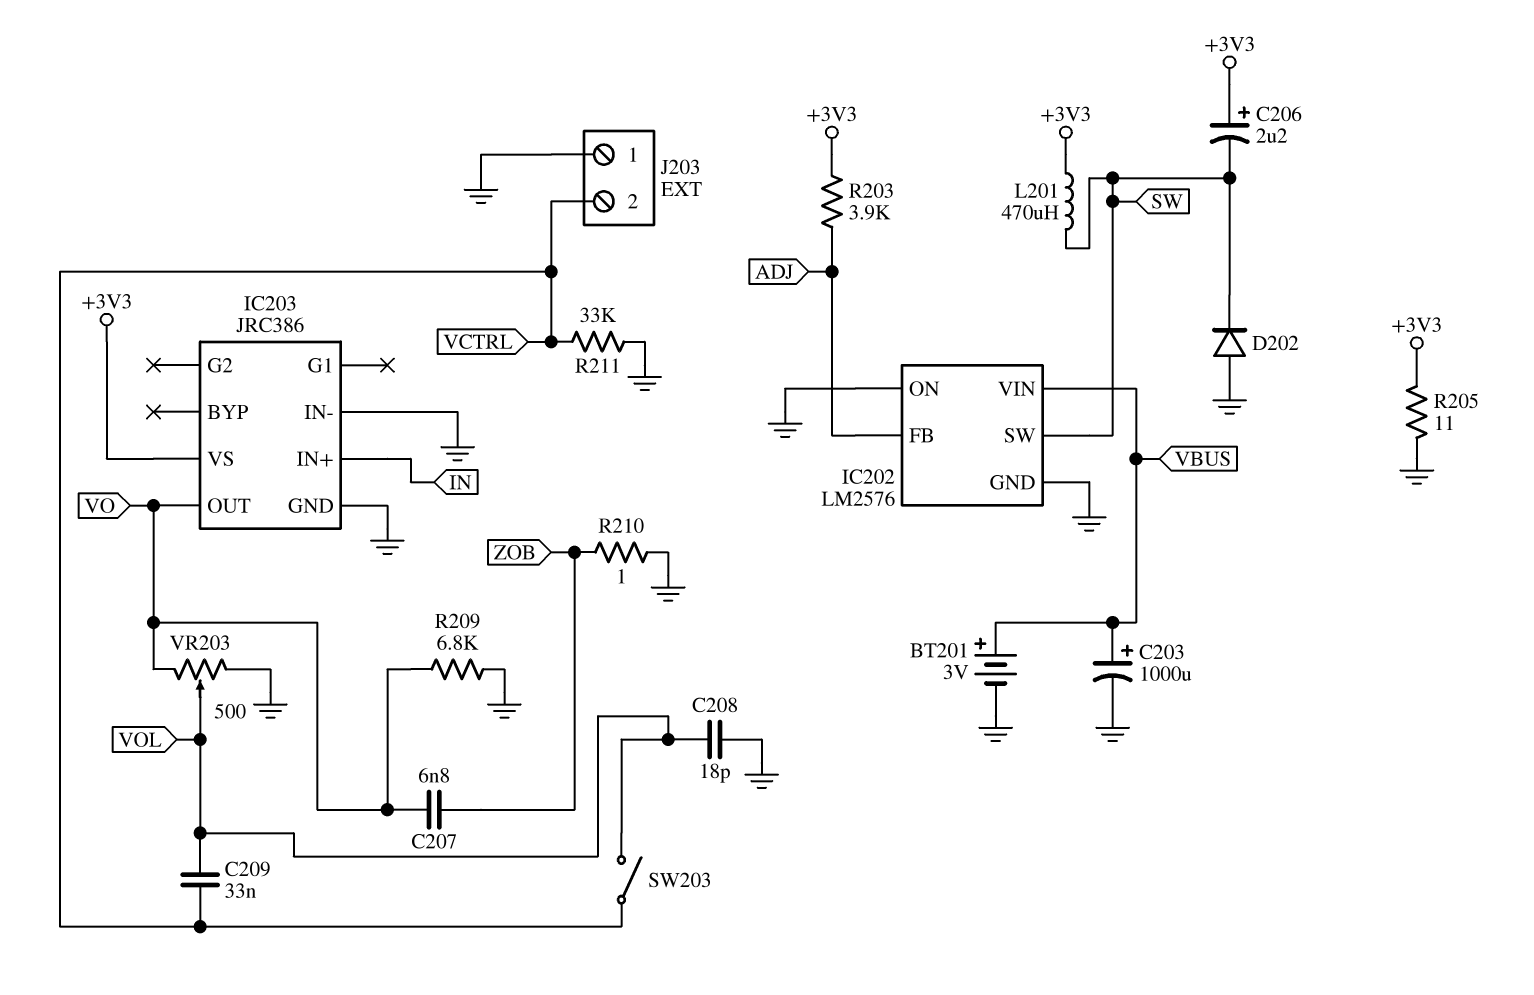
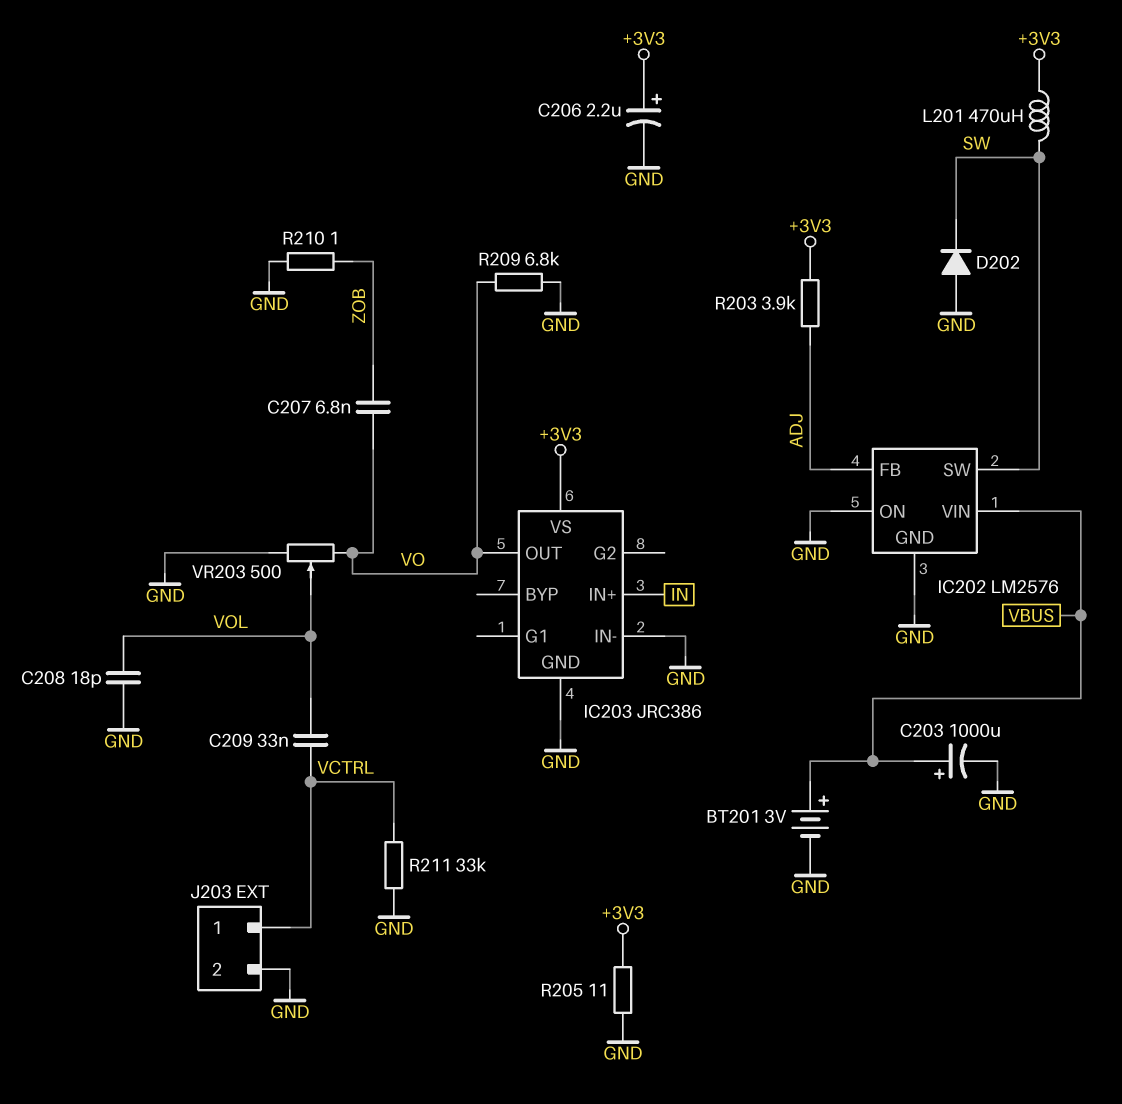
C206: 2.2uF (plus +3V3, minus SW) -> 2.2uF (plus +3V3, minus GND)
J203 pin 1: GND -> VCTRL
J203 pin 2: VCTRL -> GND
SW203: switch (VCTRL, VOL) -> none

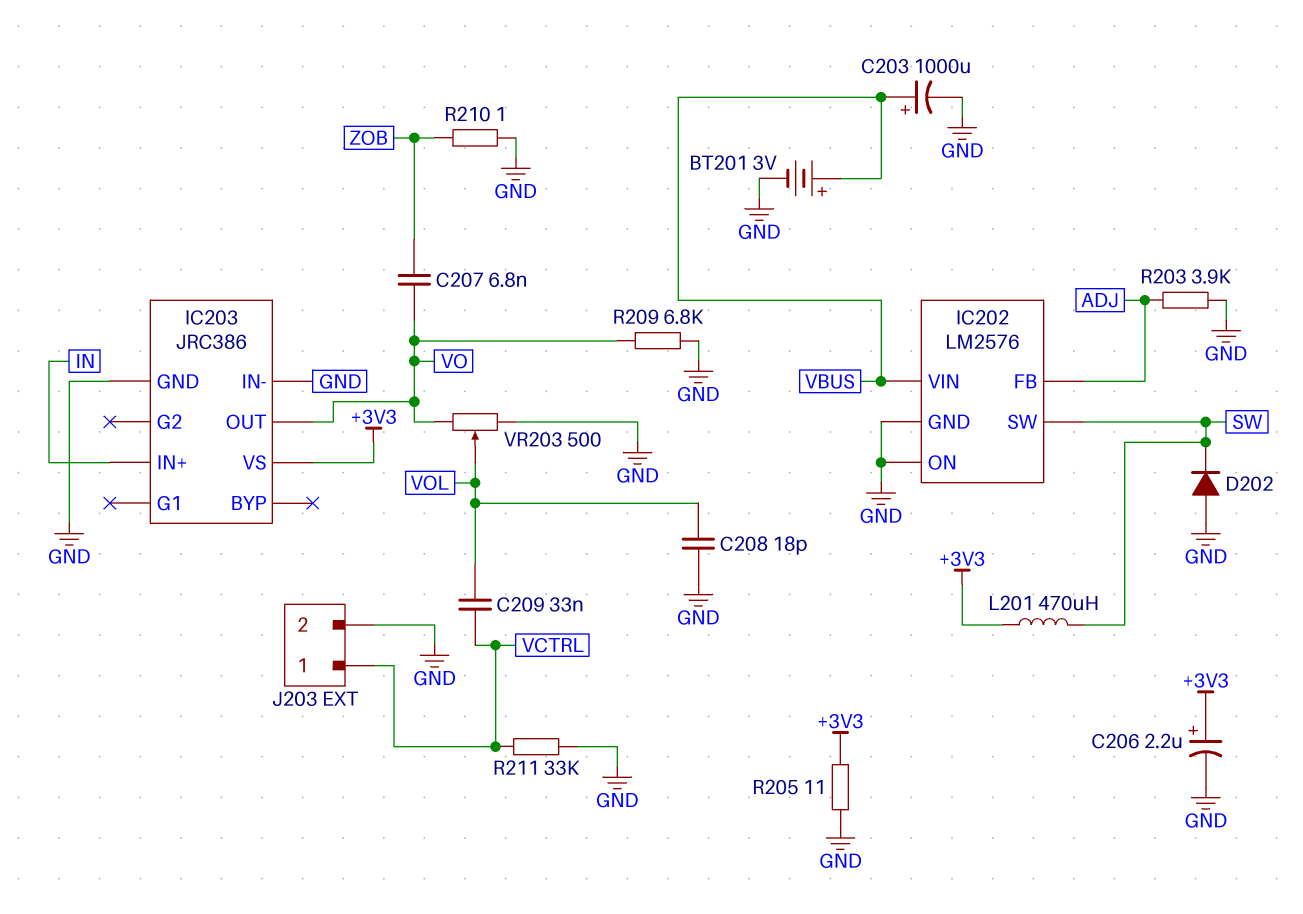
R203: 3.9k (+3V3, ADJ) -> 3.9k (ADJ, GND)

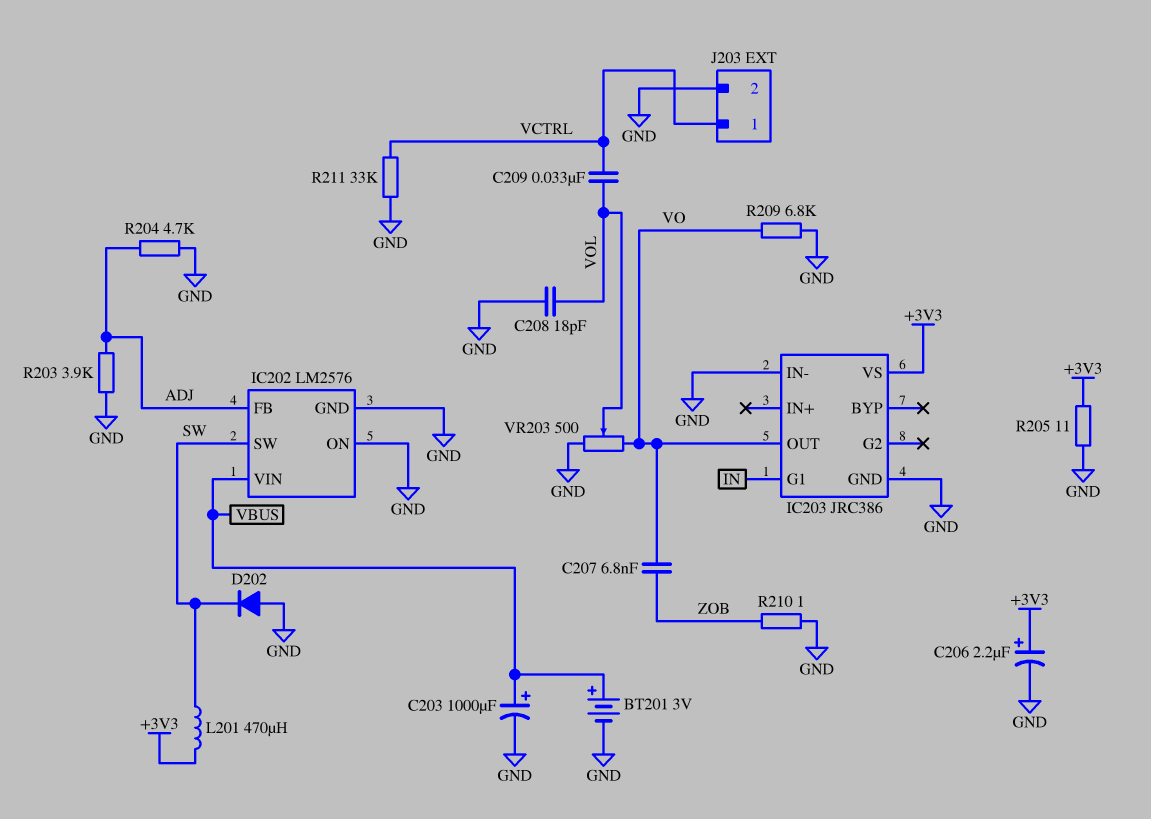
IC203 pin G1: none -> IN
IC203 pin IN+: IN -> none
R204: none -> 4.7k (ADJ, GND)

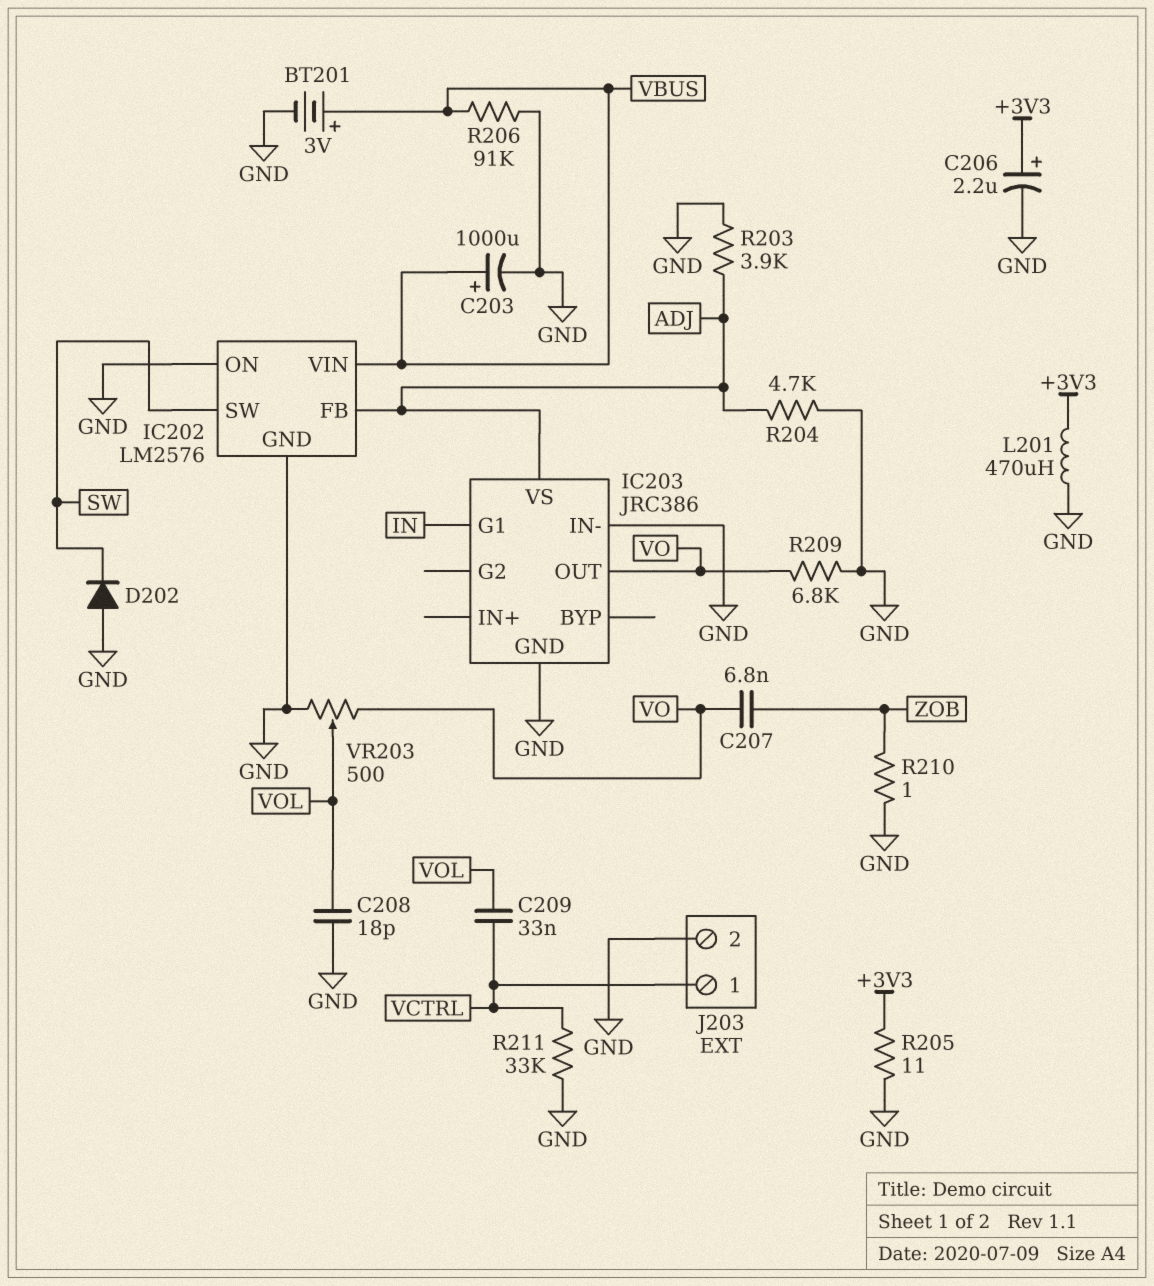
IC203 pin VS: +3V3 -> ADJ
L201: 470uH (+3V3, SW) -> 470uH (+3V3, GND)
R206: none -> 91k (GND, VBUS)

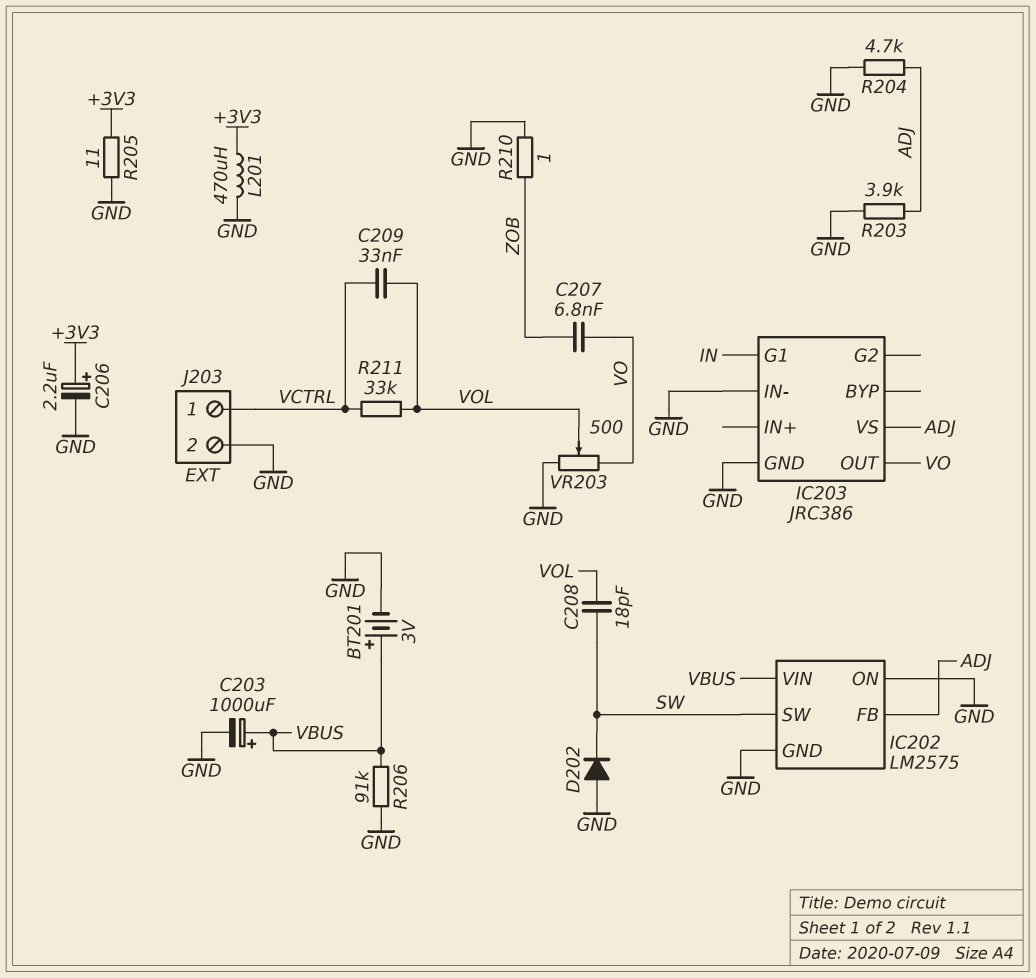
C208: 18pF (GND, VOL) -> 18pF (SW, VOL)
IC202: LM2576 -> LM2575
R209: 6.8k (GND, VO) -> none
R211: 33k (GND, VCTRL) -> 33k (VCTRL, VOL)

